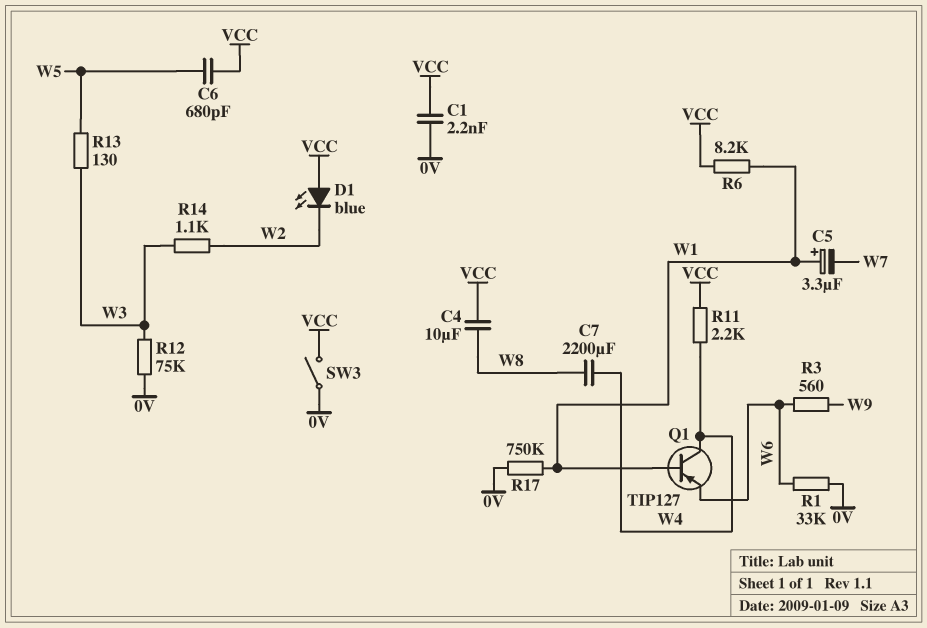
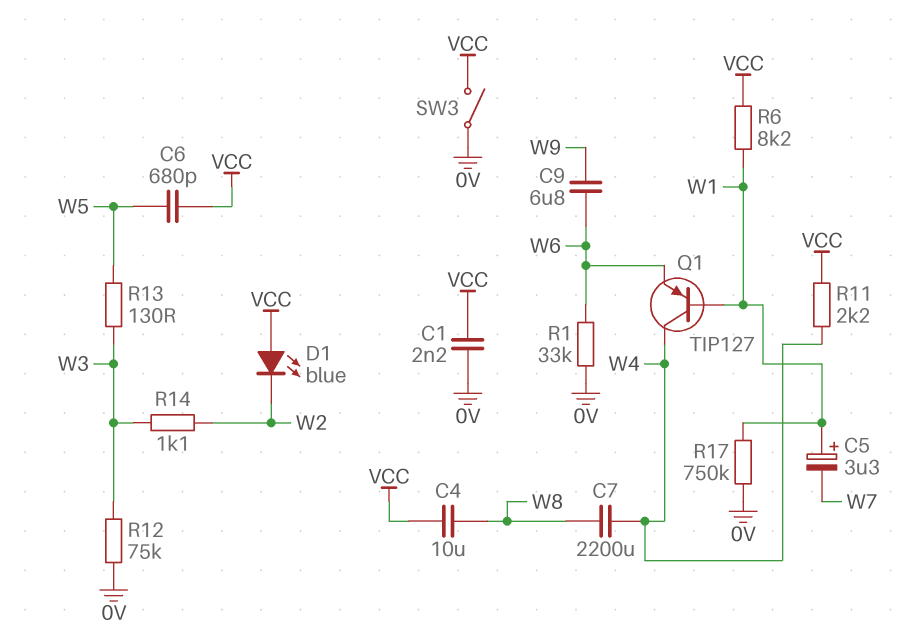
C9: none -> 6.8uF (W6, W9)
R3: 560 (W6, W9) -> none

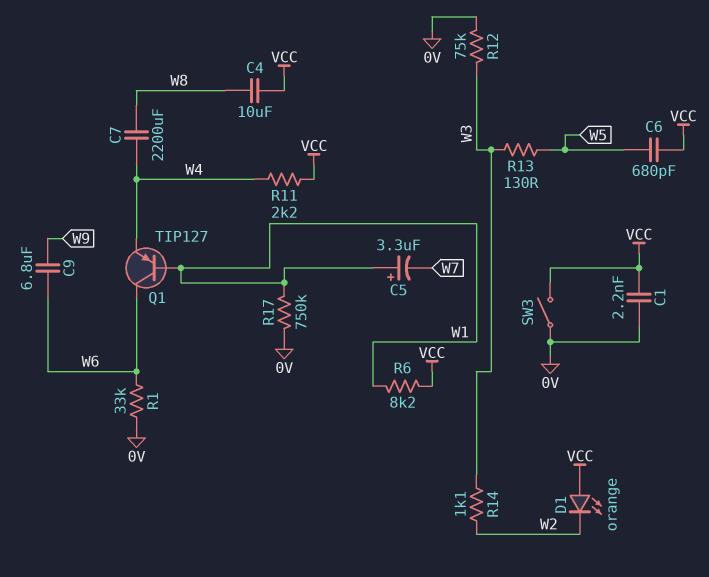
D1: LED blue (A VCC, K W2) -> LED orange (A VCC, K W2)
Q1: PNP TIP127 (B W1, C W4, E W6) -> PNP TIP127 (B W1, C W6, E W4)

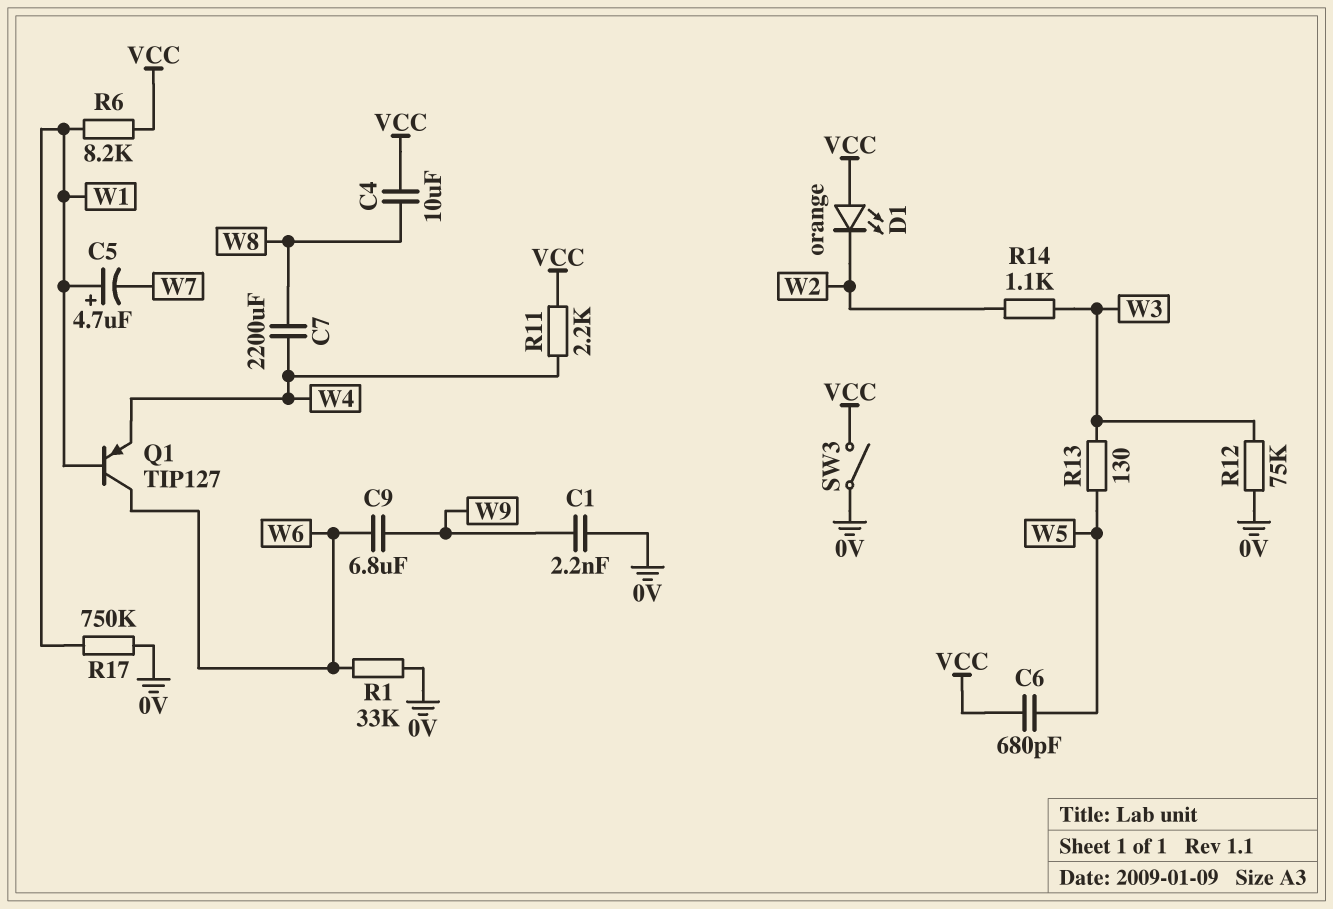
C1: 2.2nF (0V, VCC) -> 2.2nF (0V, W9)
C5: 3.3uF (plus W1, minus W7) -> 4.7uF (plus W1, minus W7)

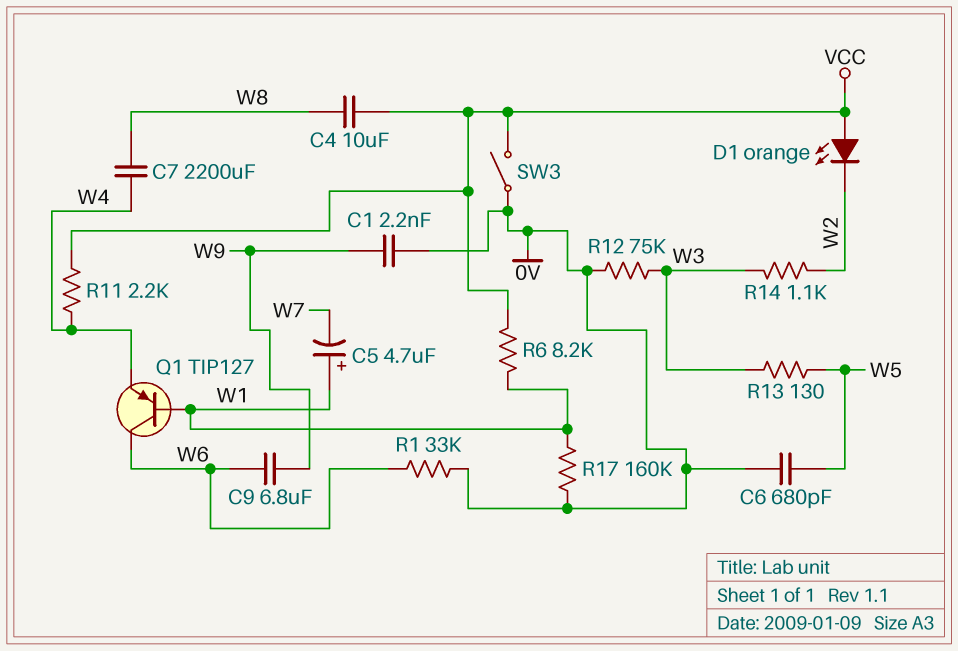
C6: 680pF (VCC, W5) -> 680pF (0V, W5)
R17: 750k (0V, W1) -> 160k (0V, W1)

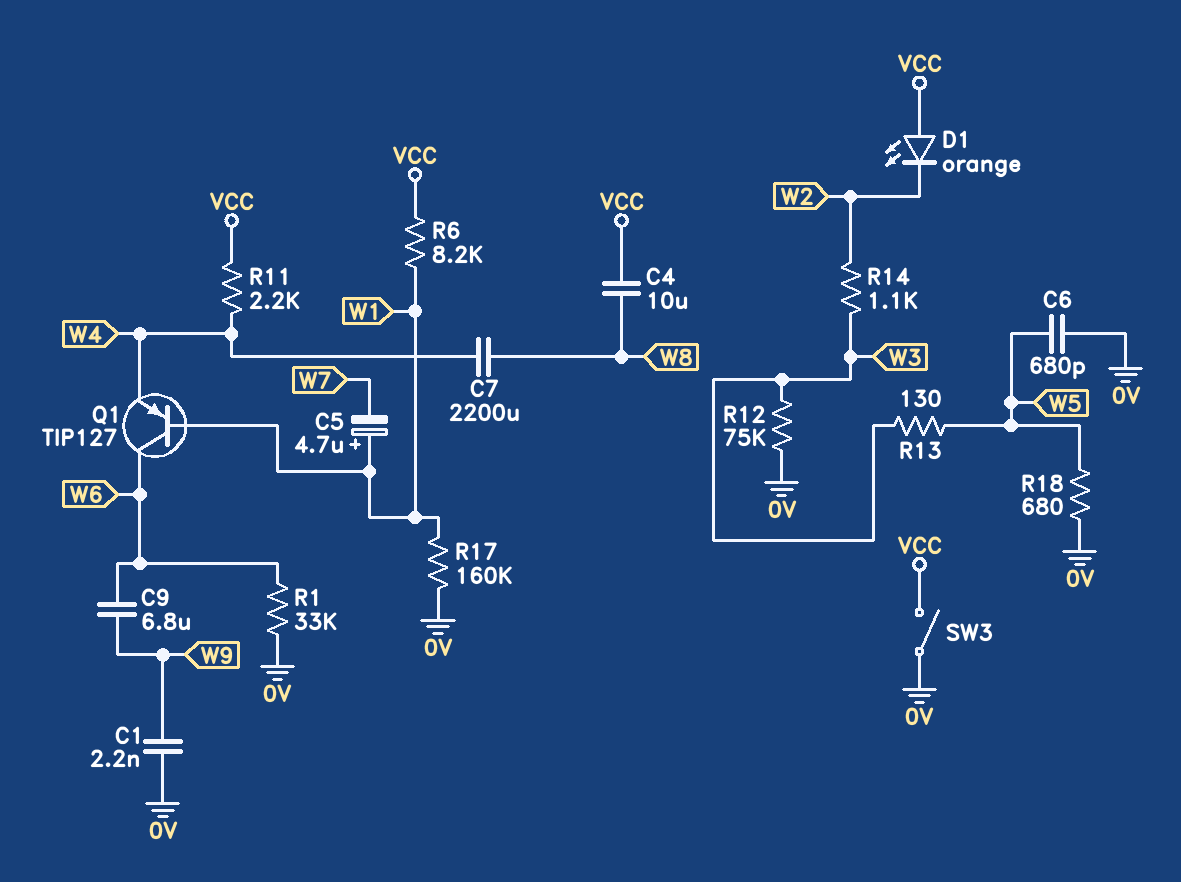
R18: none -> 680 (0V, W5)

